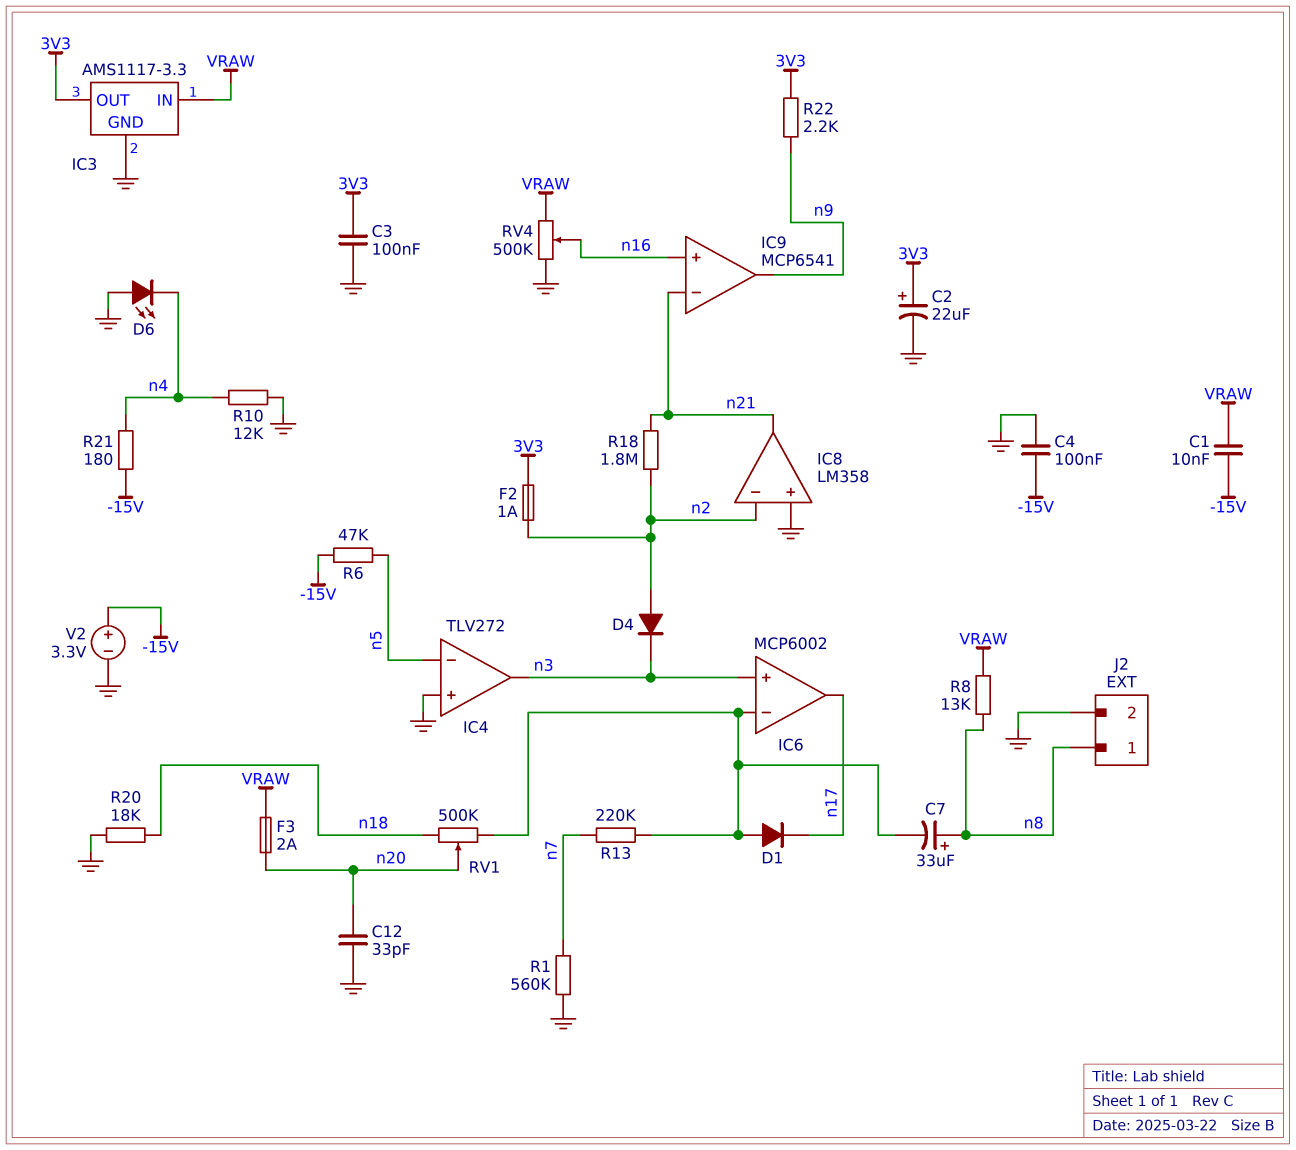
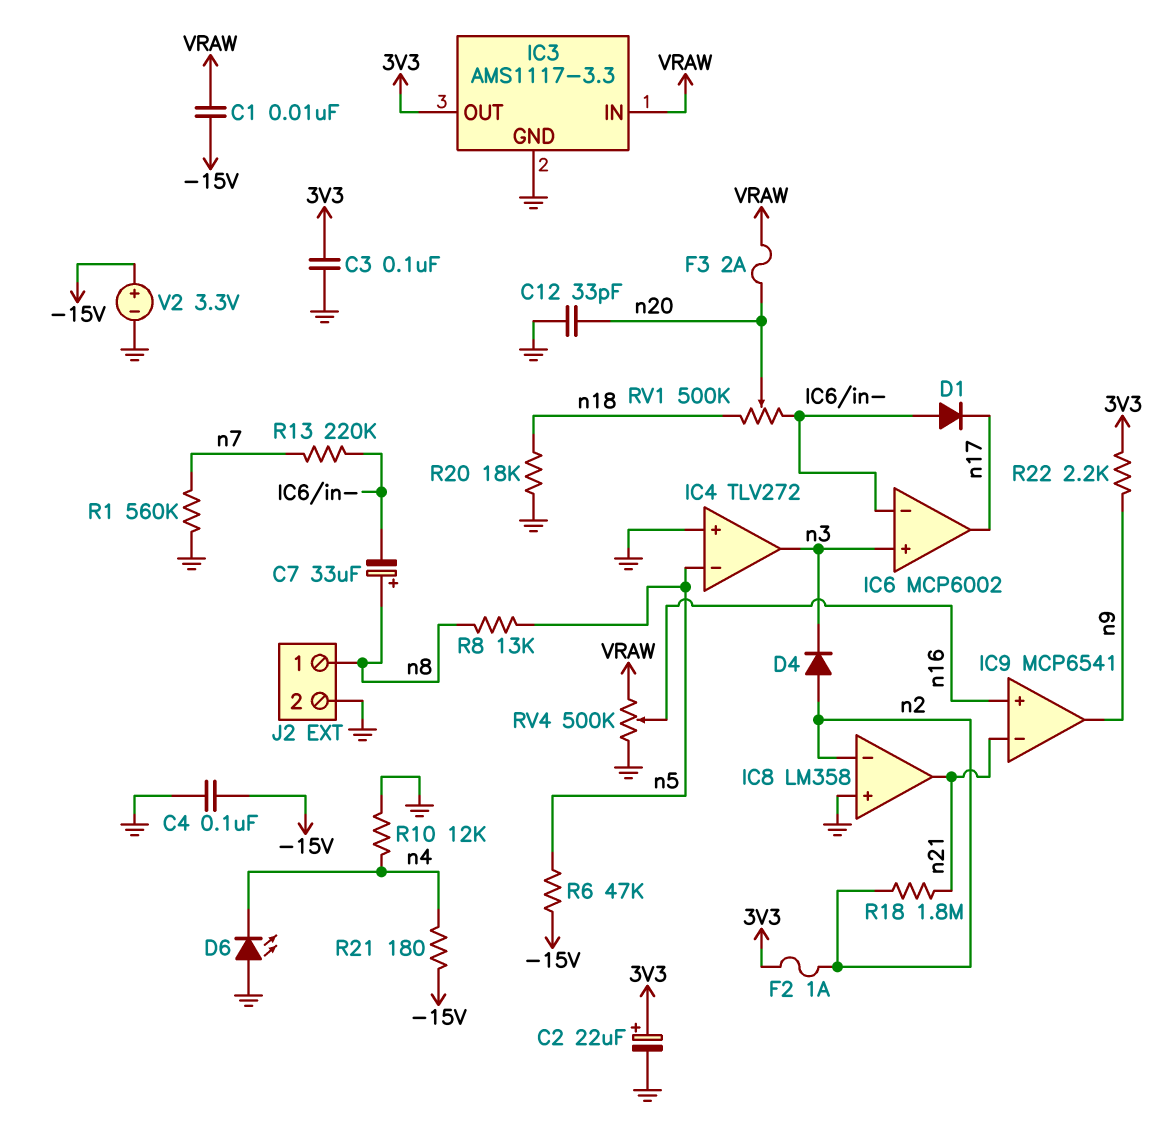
R8: 13k (VRAW, n8) -> 13k (n5, n8)

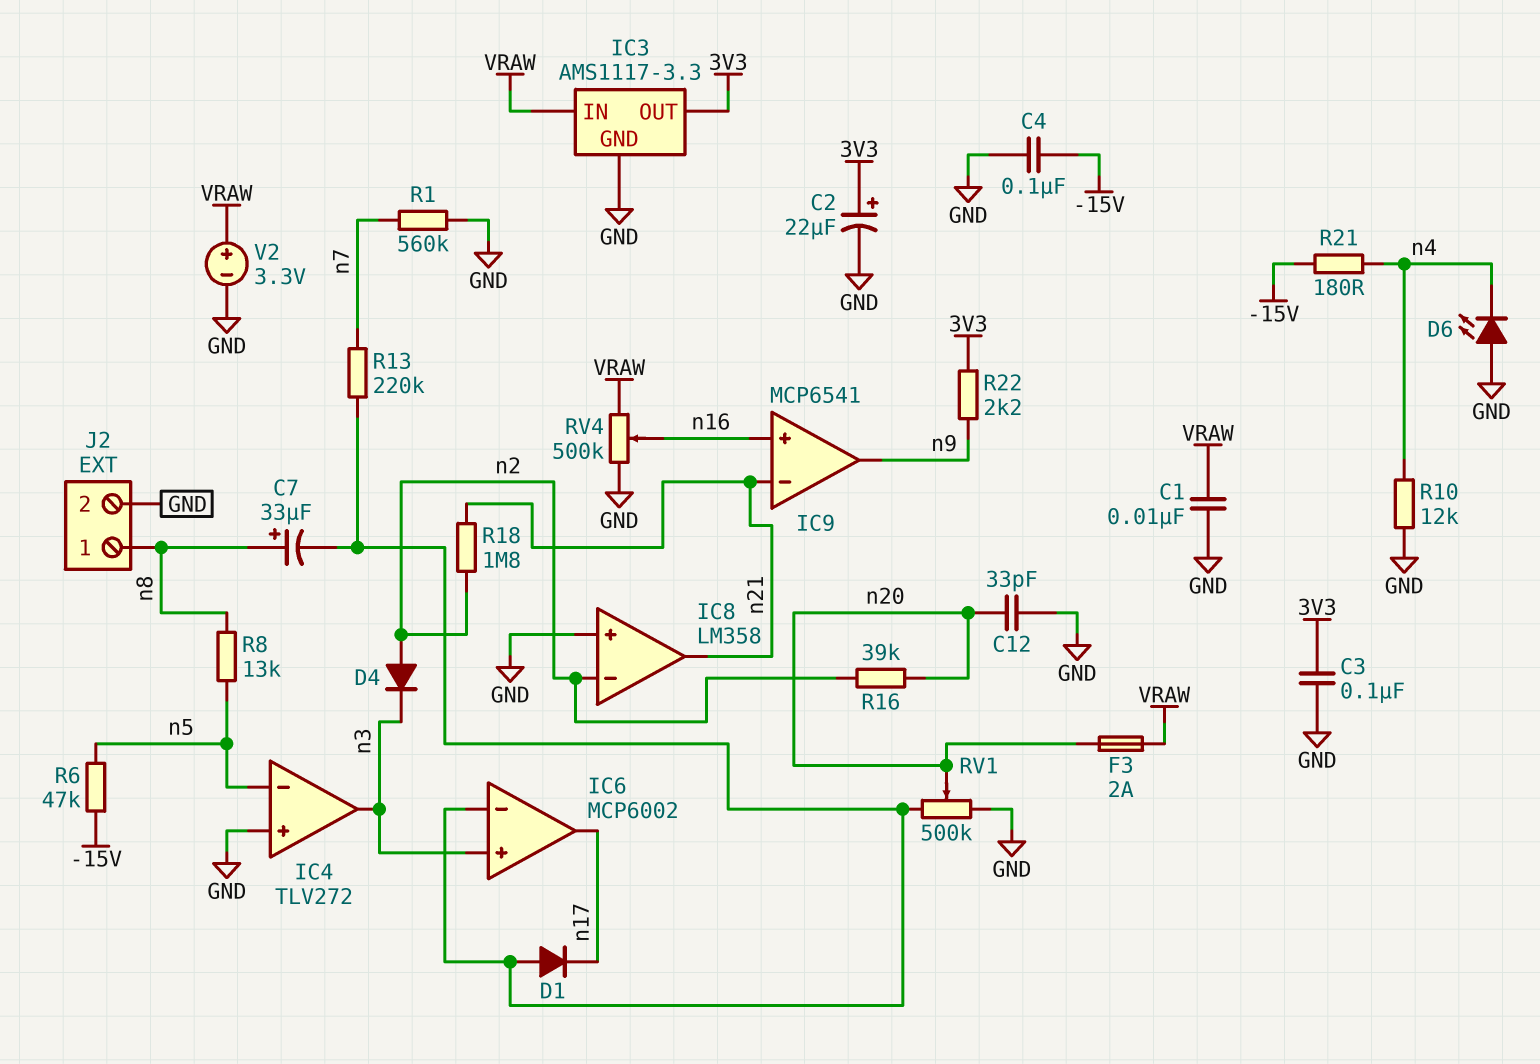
C1: 10nF (-15V, VRAW) -> 10nF (GND, VRAW)
F2: 1A (3V3, n2) -> none
R16: none -> 39k (n2, n20)
R20: 18k (GND, n18) -> none
RV1: 500k (IC6/in-, n18, wiper n20) -> 500k (GND, IC6/in-, wiper n20)
V2: 3.3V (plus -15V, minus GND) -> 3.3V (plus VRAW, minus GND)

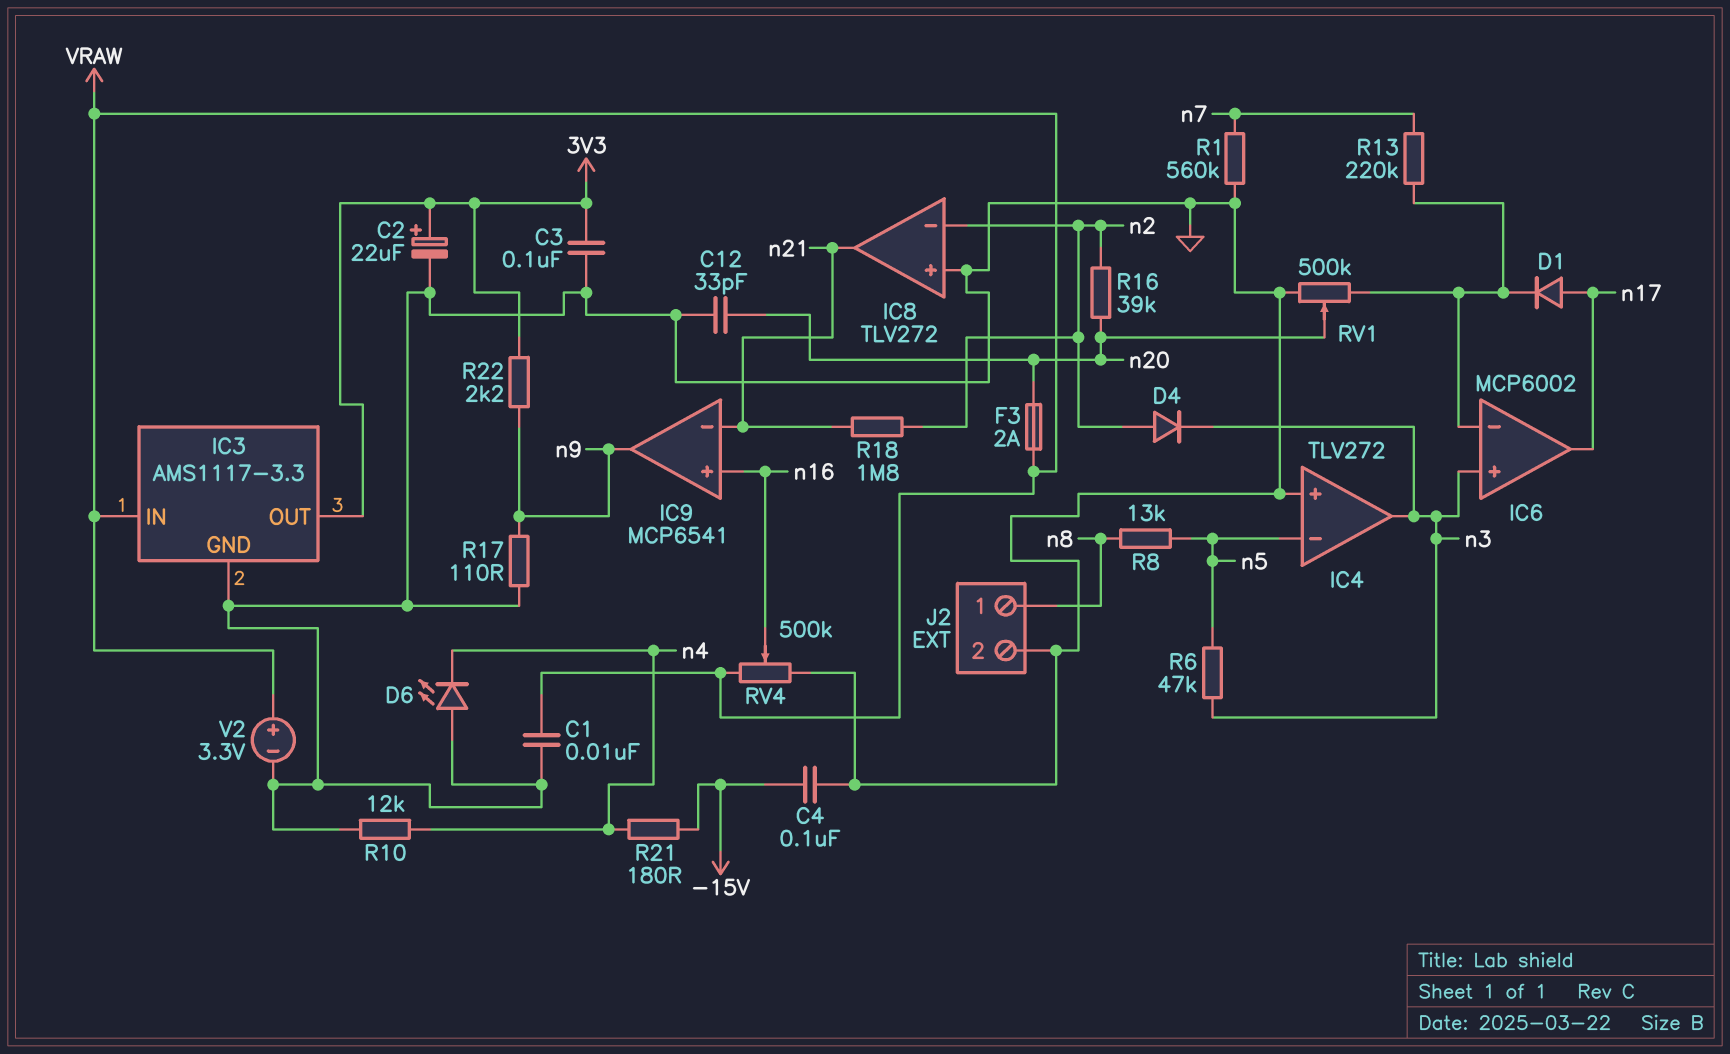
C7: 33uF (plus n8, minus IC6/in-) -> none
D1: diode (A IC6/in-, K n17) -> diode (A n17, K IC6/in-)
IC8: LM358 -> TLV272
R6: 47k (-15V, n5) -> 47k (n3, n5)
R17: none -> 110 (GND, n9)

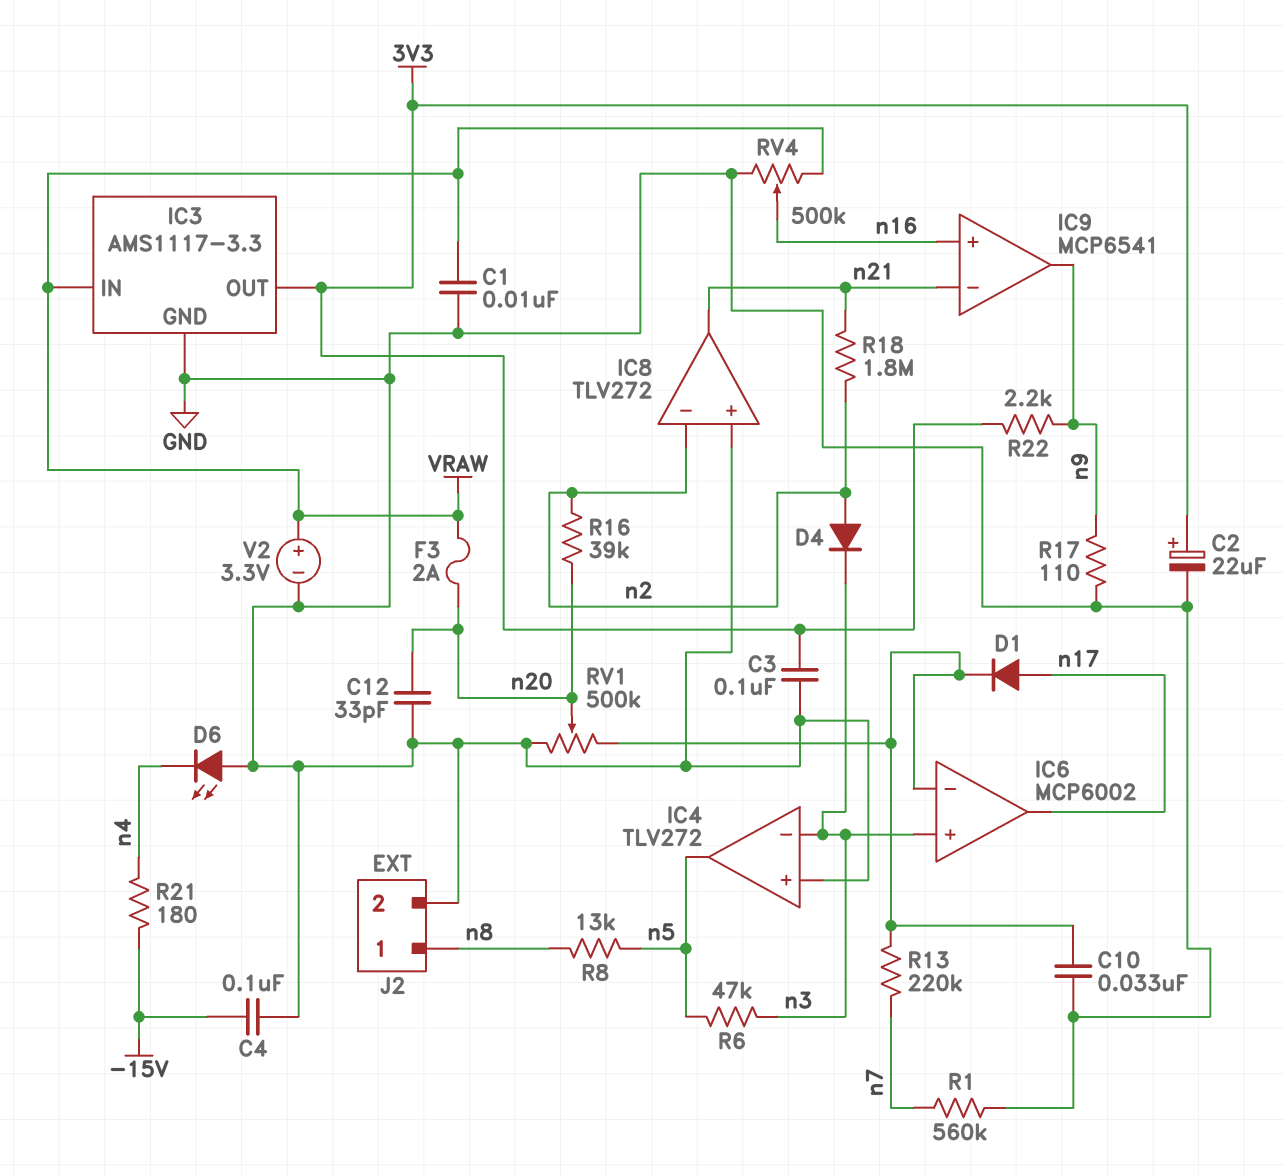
C10: none -> 33nF (GND, IC6/in-)
IC4 pin in-: n5 -> n3
IC4 pin out: n3 -> n5
R10: 12k (GND, n4) -> none

